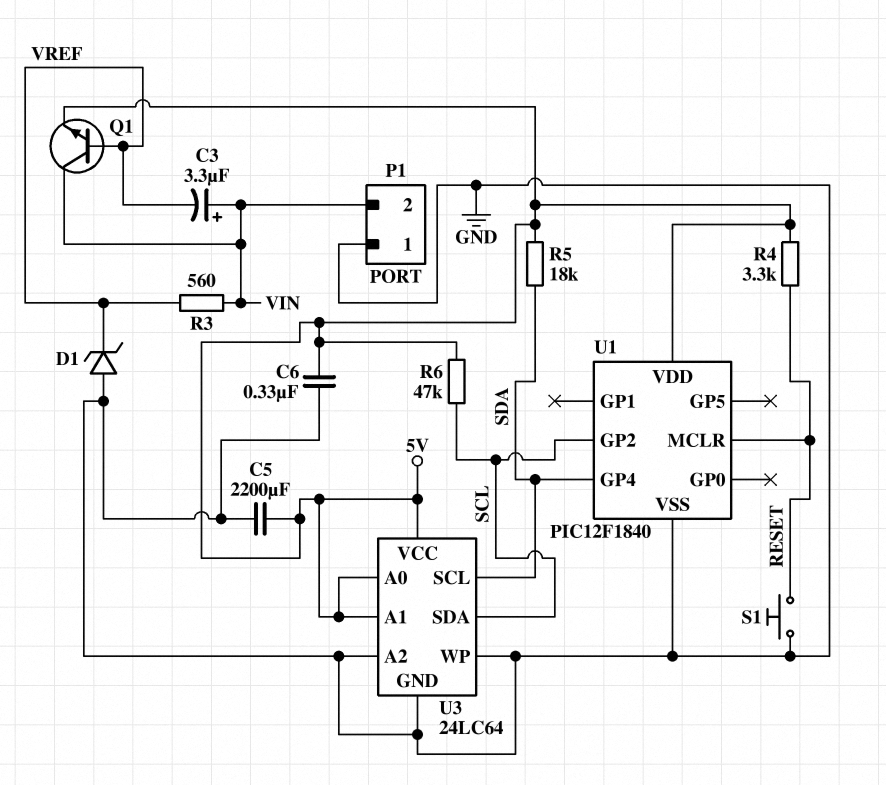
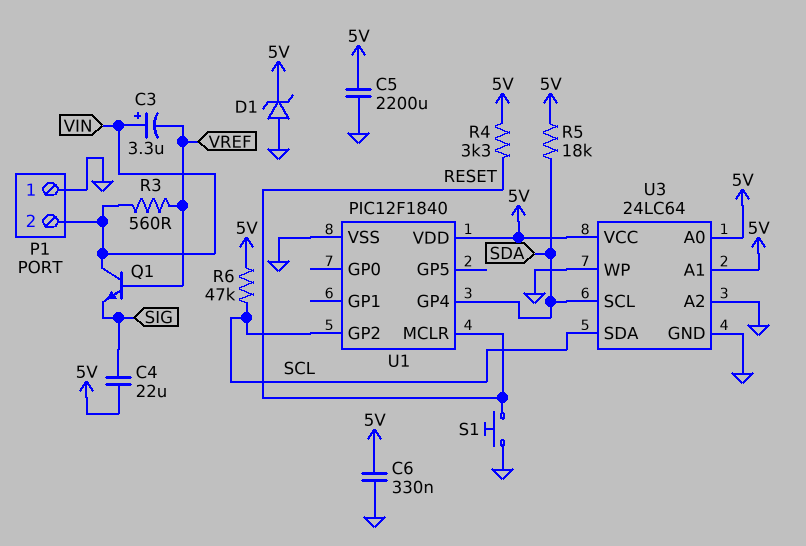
C4: none -> 22uF (5V, SIG)
D1: zener (A GND, K VREF) -> zener (A GND, K 5V)
Q1: NPN (B VREF, C VIN, E 5V) -> NPN (B VREF, C VIN, E SIG)

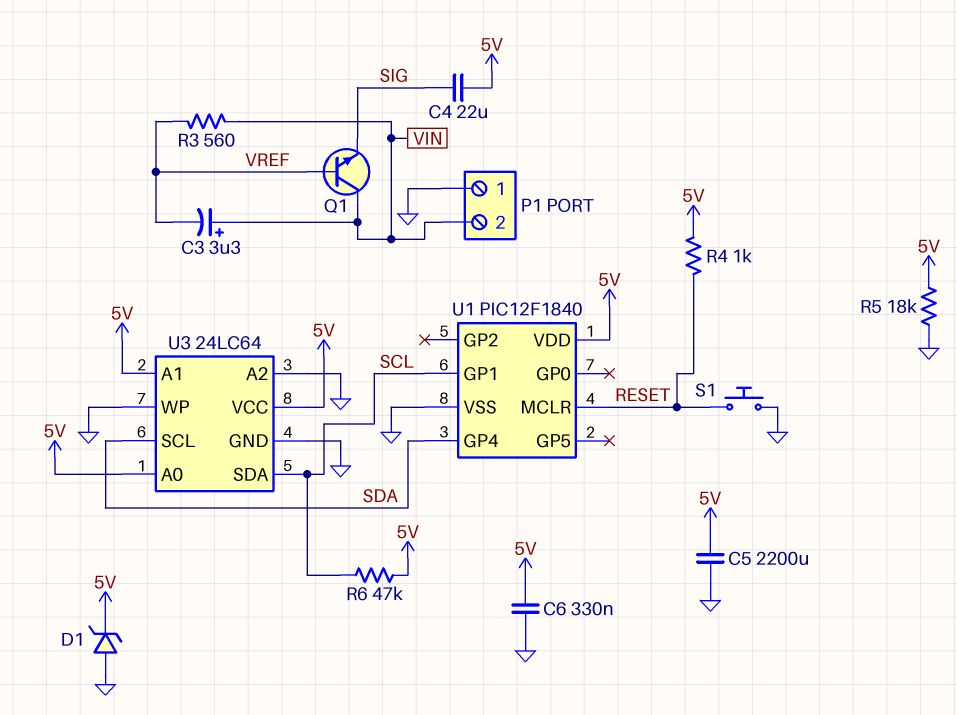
R4: 3.3k (5V, RESET) -> 1k (5V, RESET)
R5: 18k (5V, SDA) -> 18k (5V, GND)
U1 pin GP1: none -> SCL
U1 pin GP2: SCL -> none

